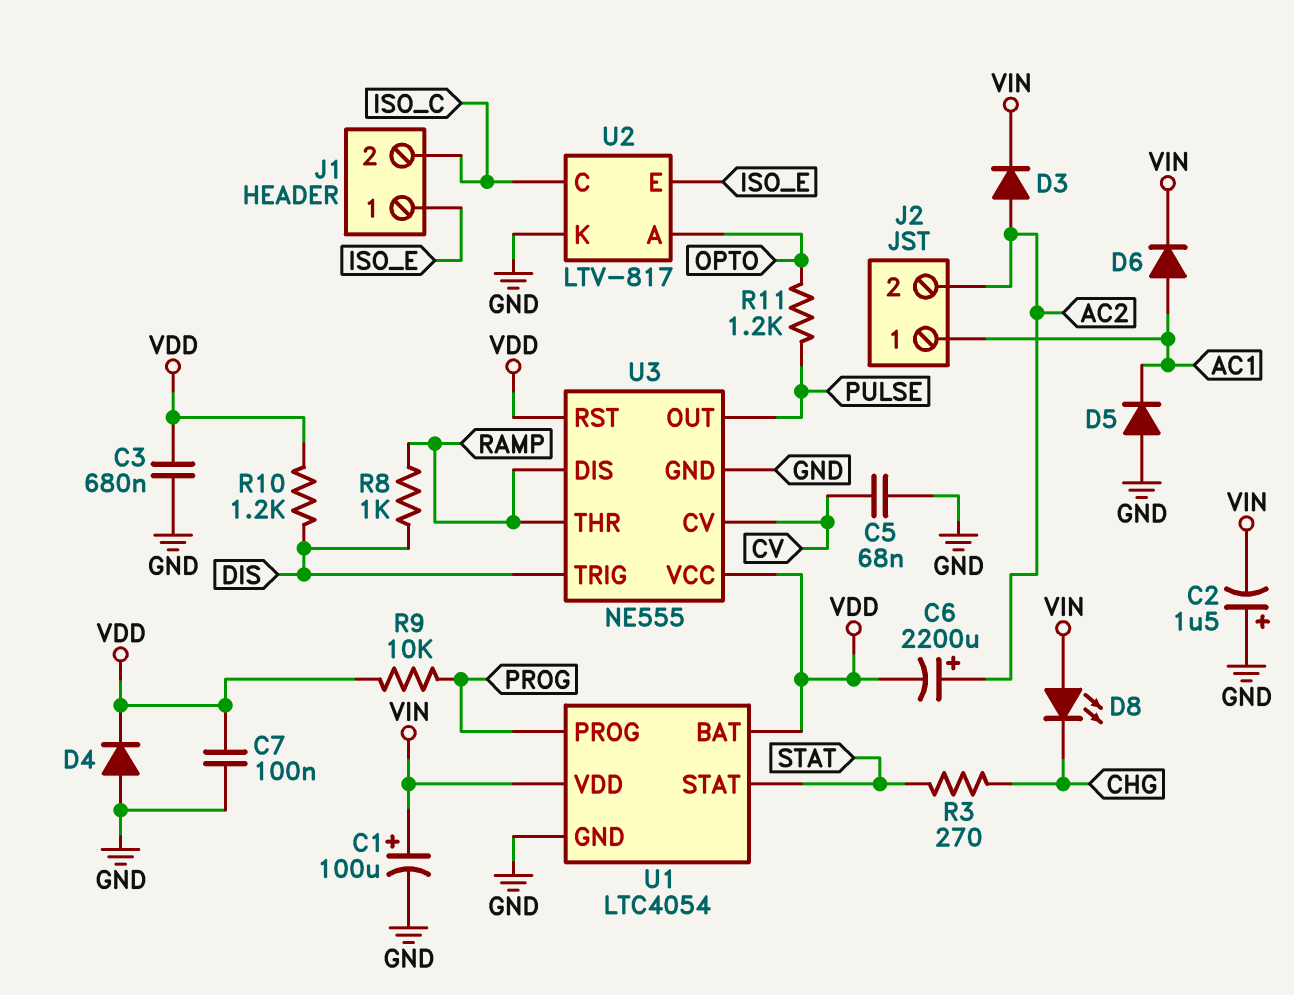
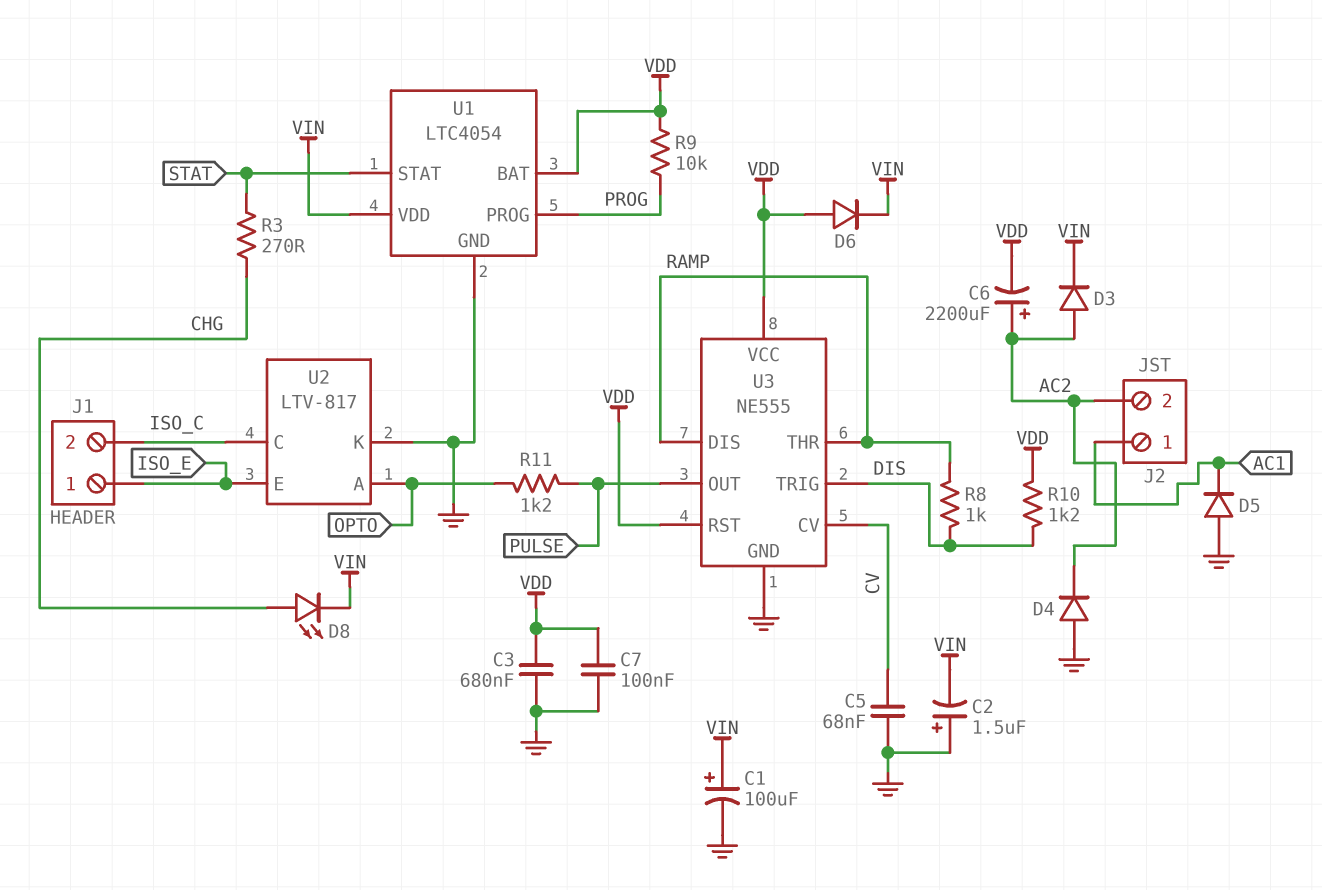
D4: diode (A GND, K VDD) -> diode (A GND, K AC2)
D6: diode (A AC1, K VIN) -> diode (A VDD, K VIN)
D8: LED (A VIN, K CHG) -> LED (A CHG, K VIN)

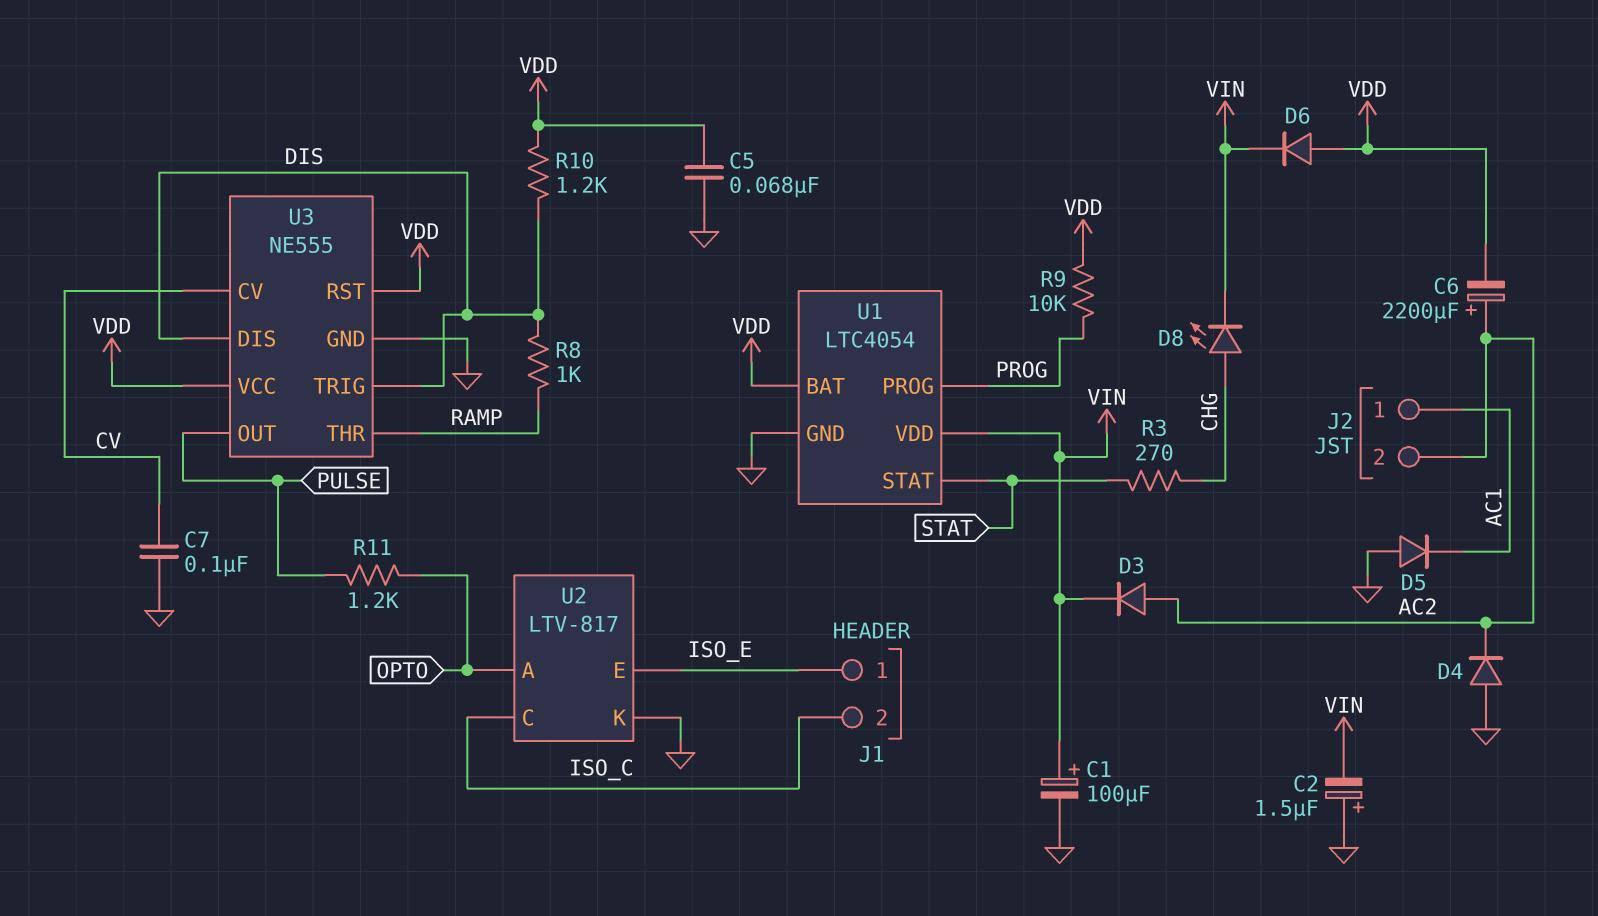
C3: 680nF (GND, VDD) -> none
C5: 68nF (CV, GND) -> 68nF (GND, VDD)
C7: 100nF (GND, VDD) -> 100nF (CV, GND)
U3 pin DIS: RAMP -> DIS

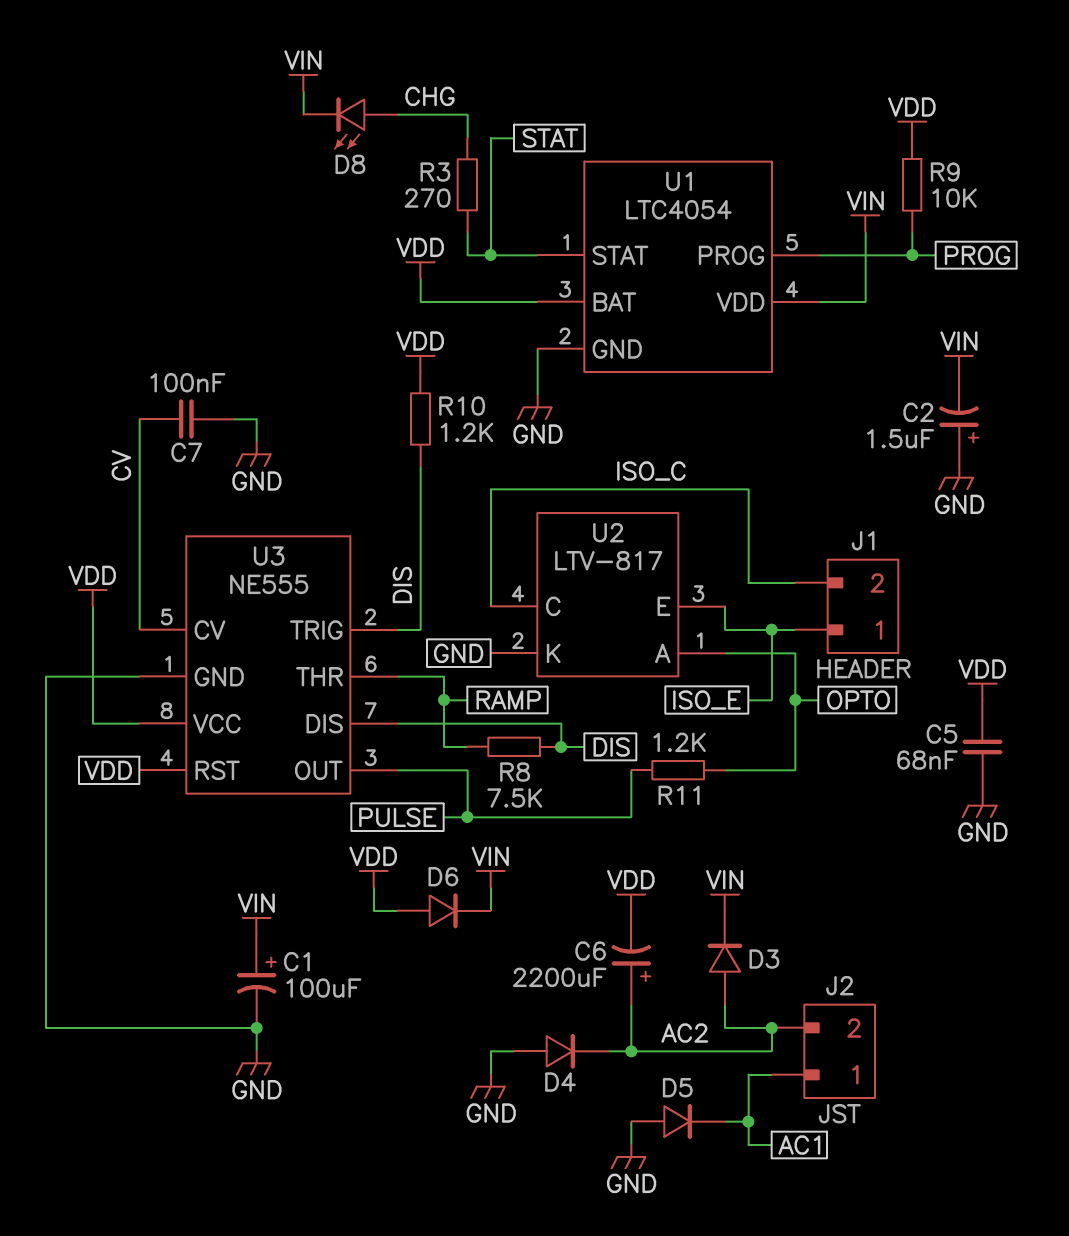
R8: 1k (DIS, RAMP) -> 7.5k (DIS, RAMP)

